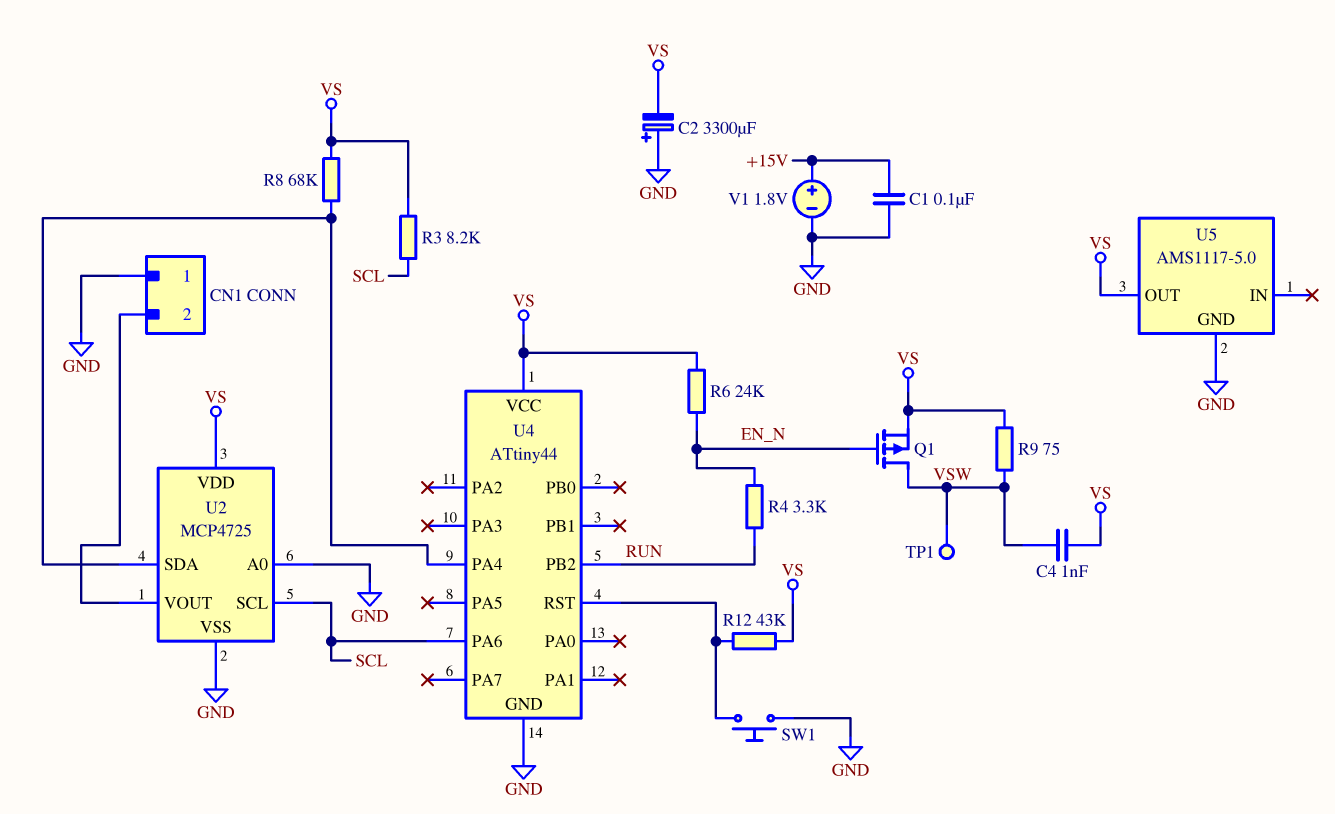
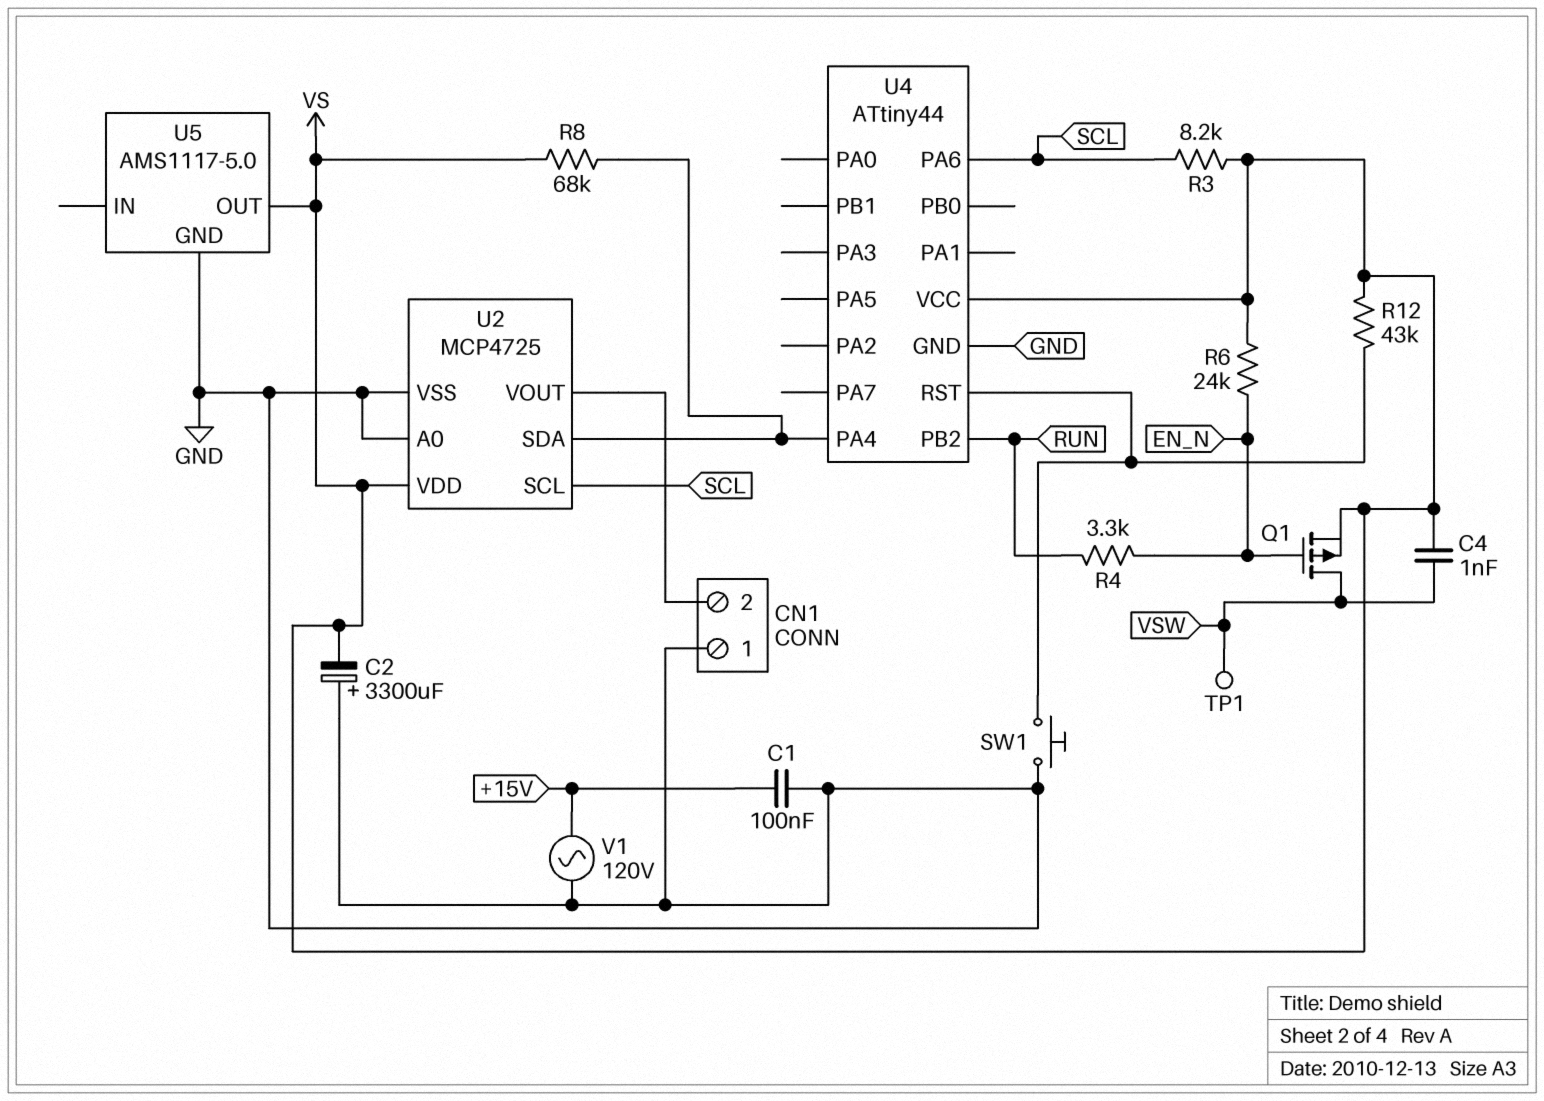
R9: 75 (VS, VSW) -> none
V1: 1.8V (plus +15V, minus GND) -> AC 120V (+15V, GND)

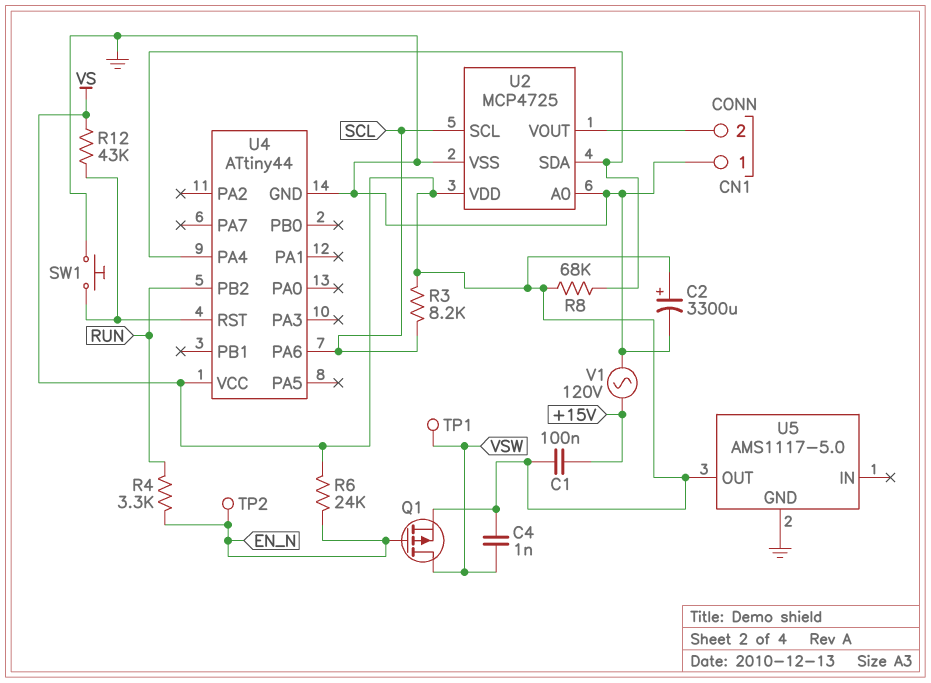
C1: 100nF (+15V, GND) -> 100nF (+15V, VS)
C2: 3300uF (plus GND, minus VS) -> 3300uF (plus VS, minus GND)
TP2: none -> test point (EN_N)

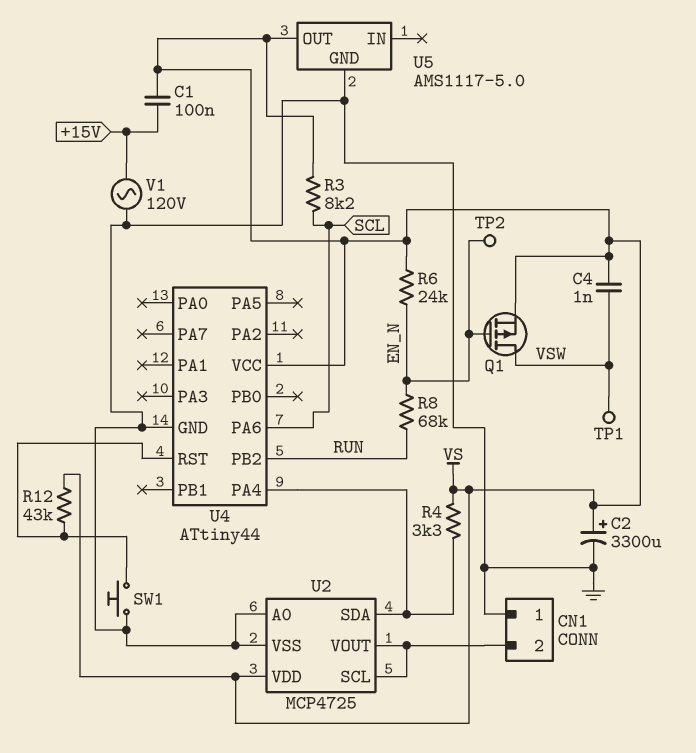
R4: 3.3k (EN_N, RUN) -> 3.3k (U2/SDA, VS)
R8: 68k (U2/SDA, VS) -> 68k (EN_N, RUN)
U2 pin SCL: SCL -> CN1/2

